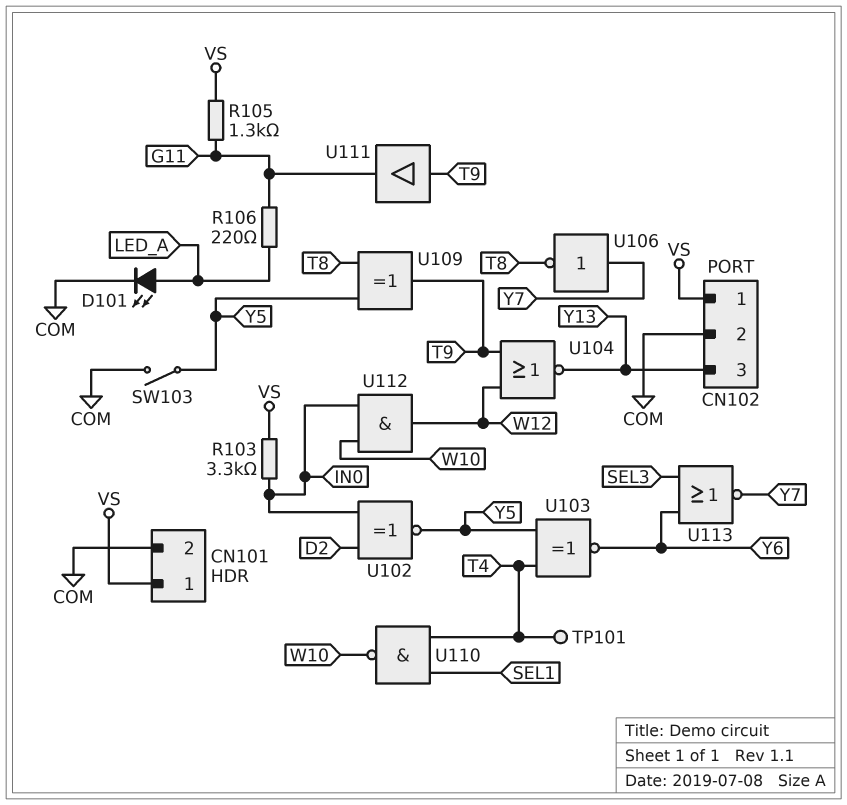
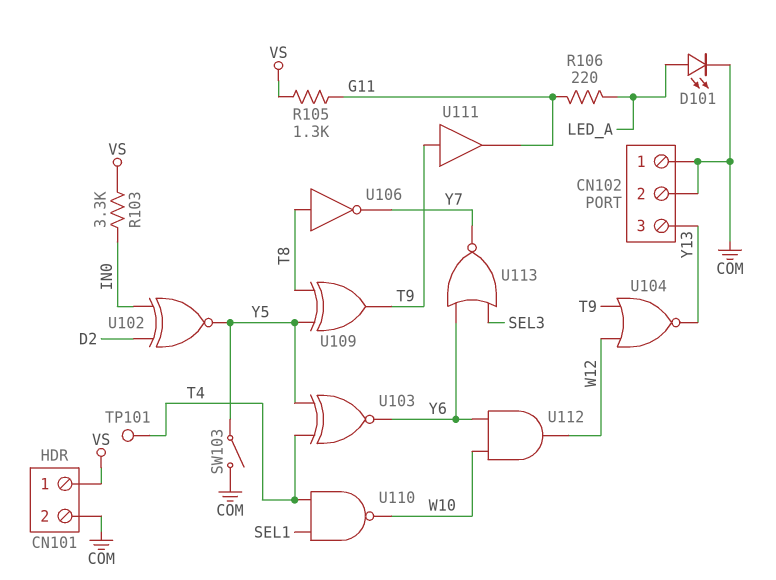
CN102 pin 1: VS -> COM
U106: NOT (in Y7, out T8) -> NOT (in T8, out Y7)
U112: AND (in IN0, in W10, out W12) -> AND (in W10, in Y6, out W12)

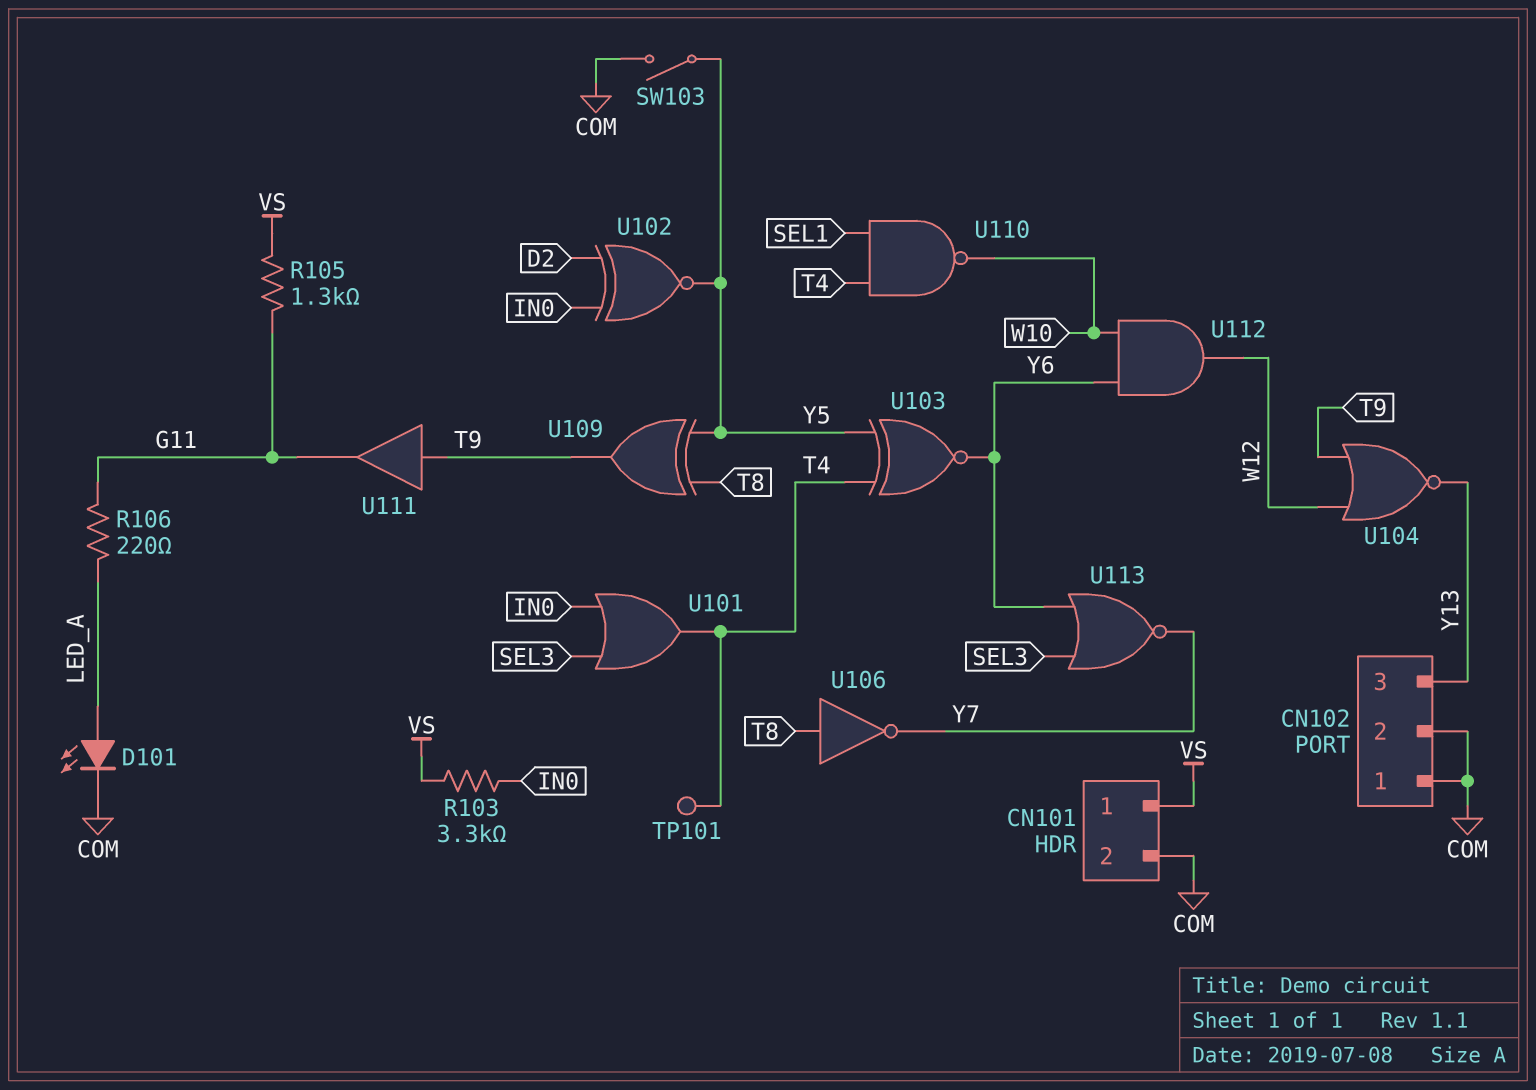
U101: none -> OR (in IN0, in SEL3, out T4)

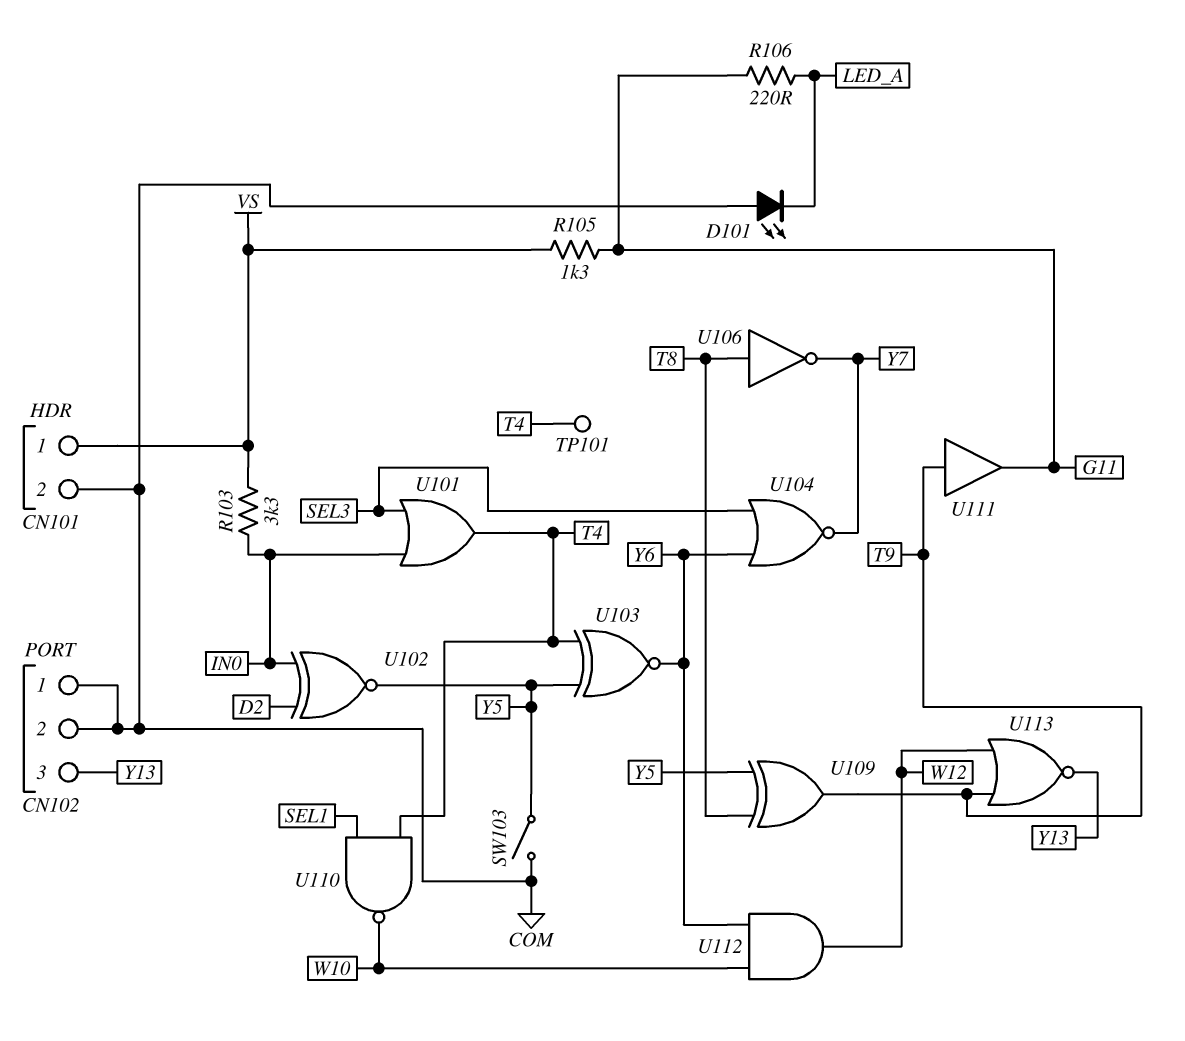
D101: LED (A LED_A, K COM) -> LED (A COM, K LED_A)
U104: NOR (in T9, in W12, out Y13) -> NOR (in SEL3, in Y6, out Y7)
U113: NOR (in SEL3, in Y6, out Y7) -> NOR (in T9, in W12, out Y13)

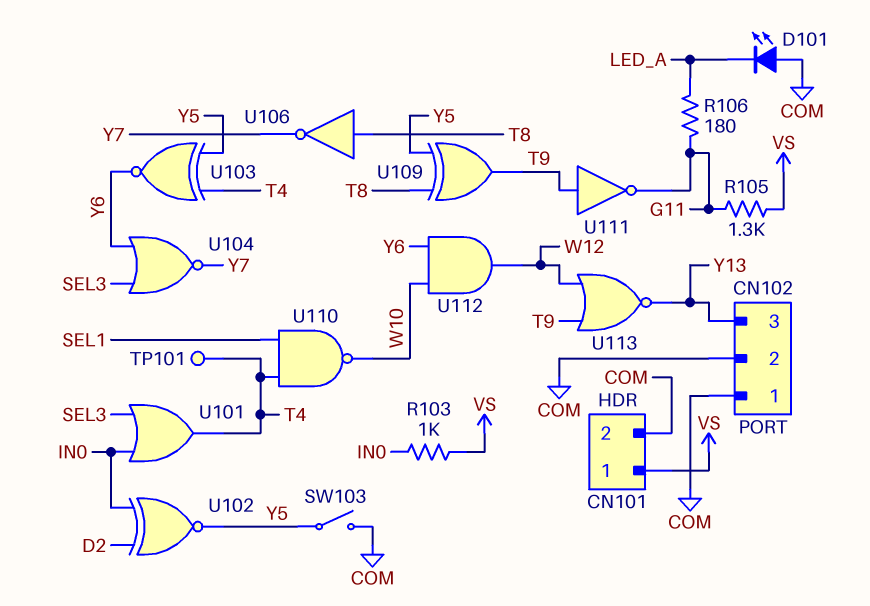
R103: 3.3k (IN0, VS) -> 1k (IN0, VS)
R106: 220 (G11, LED_A) -> 180 (G11, LED_A)
U111: buffer (in T9, out G11) -> NOT (in T9, out G11)

